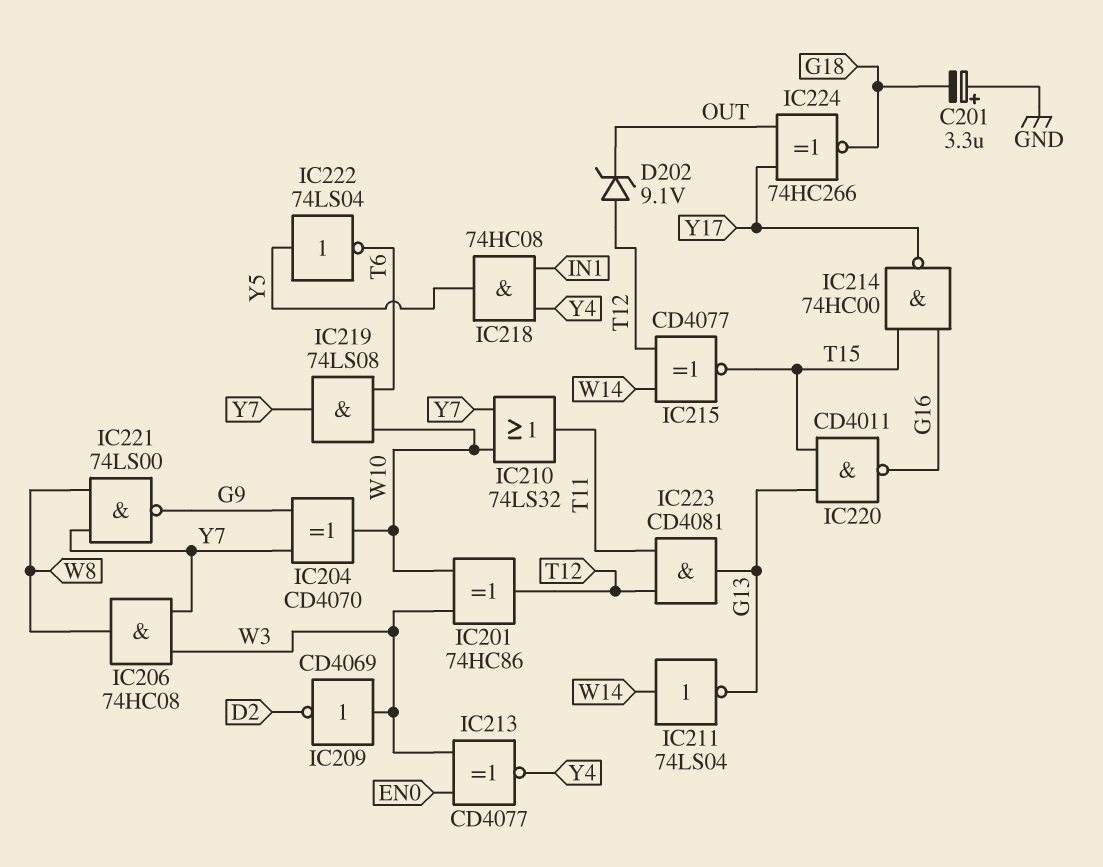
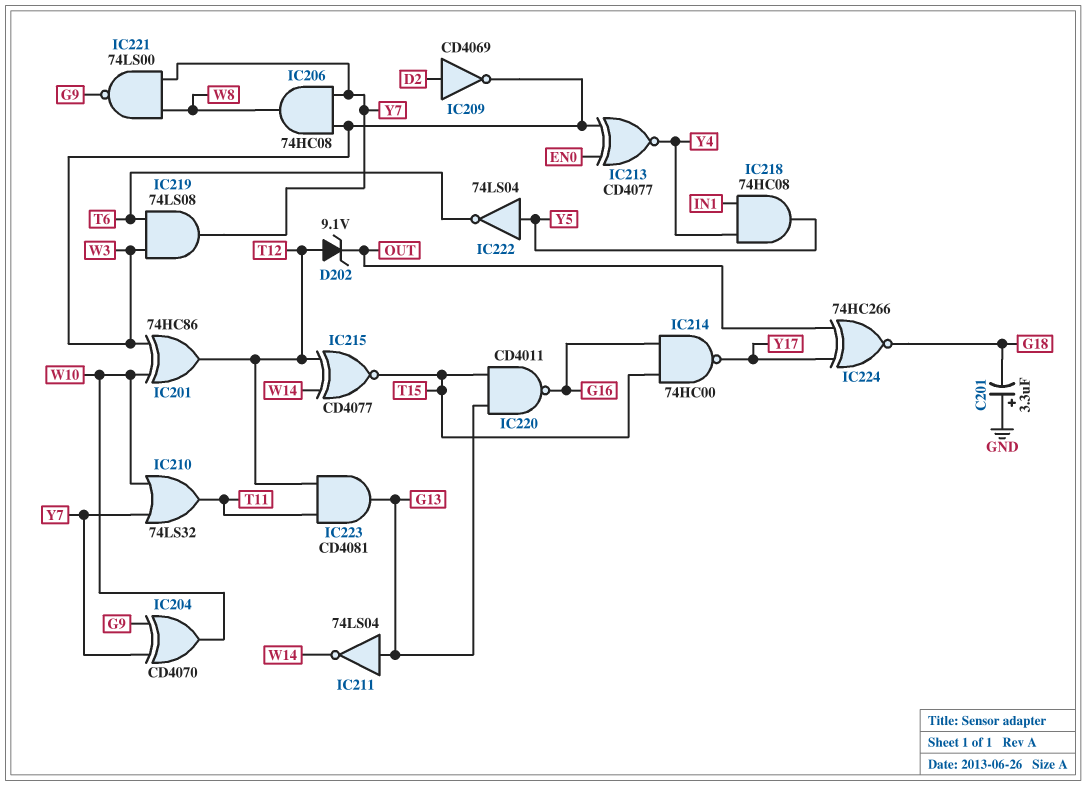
IC209: NOT CD4069 (in W3, out D2) -> NOT CD4069 (in D2, out W3)
IC211: NOT 74LS04 (in W14, out G13) -> NOT 74LS04 (in G13, out W14)
IC219: AND 74LS08 (in T6, in W10, out Y7) -> AND 74LS08 (in T6, in W3, out Y7)

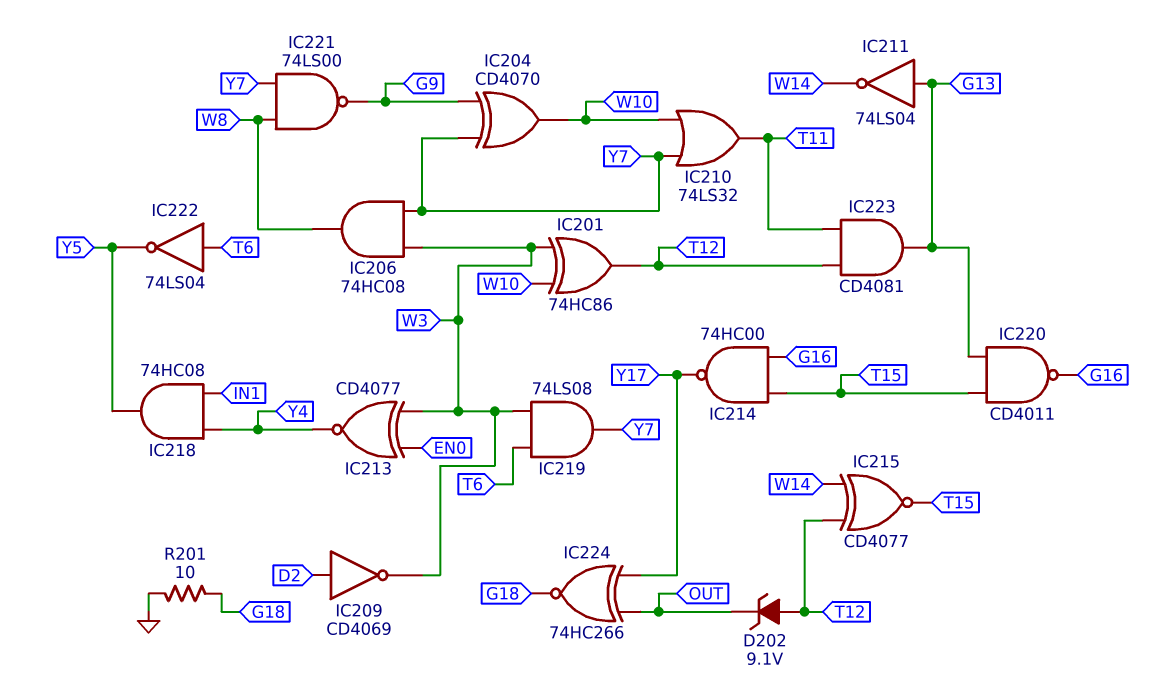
C201: 3.3uF (plus GND, minus G18) -> none
IC222: NOT 74LS04 (in Y5, out T6) -> NOT 74LS04 (in T6, out Y5)
R201: none -> 10 (G18, GND)

